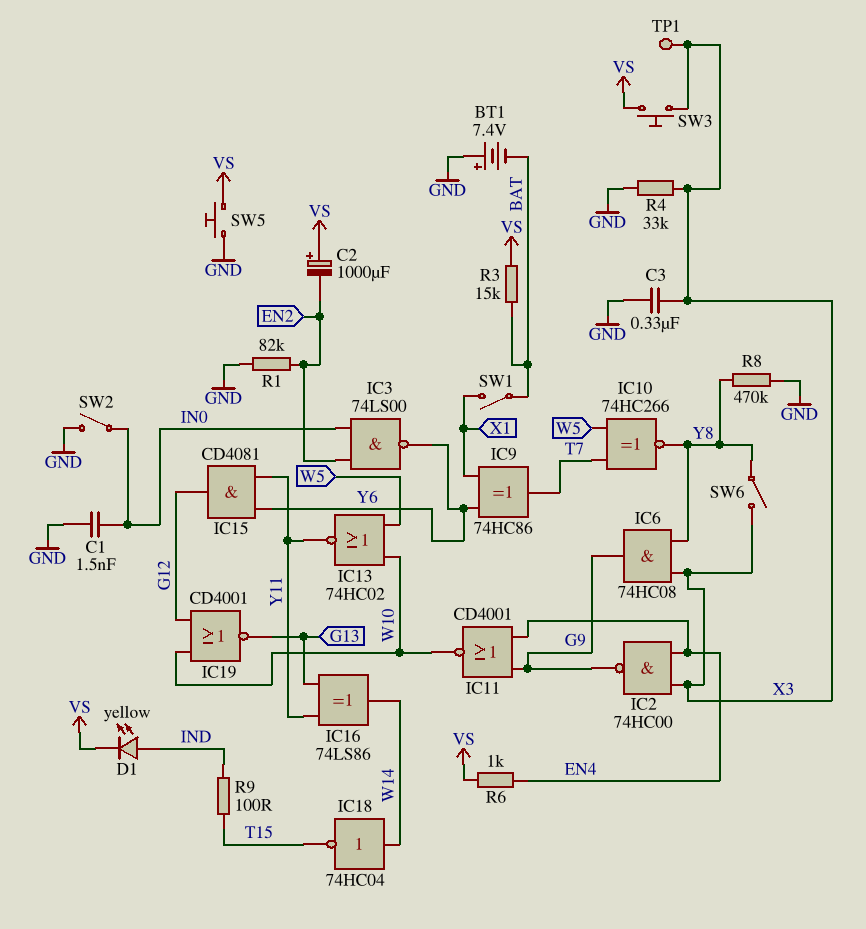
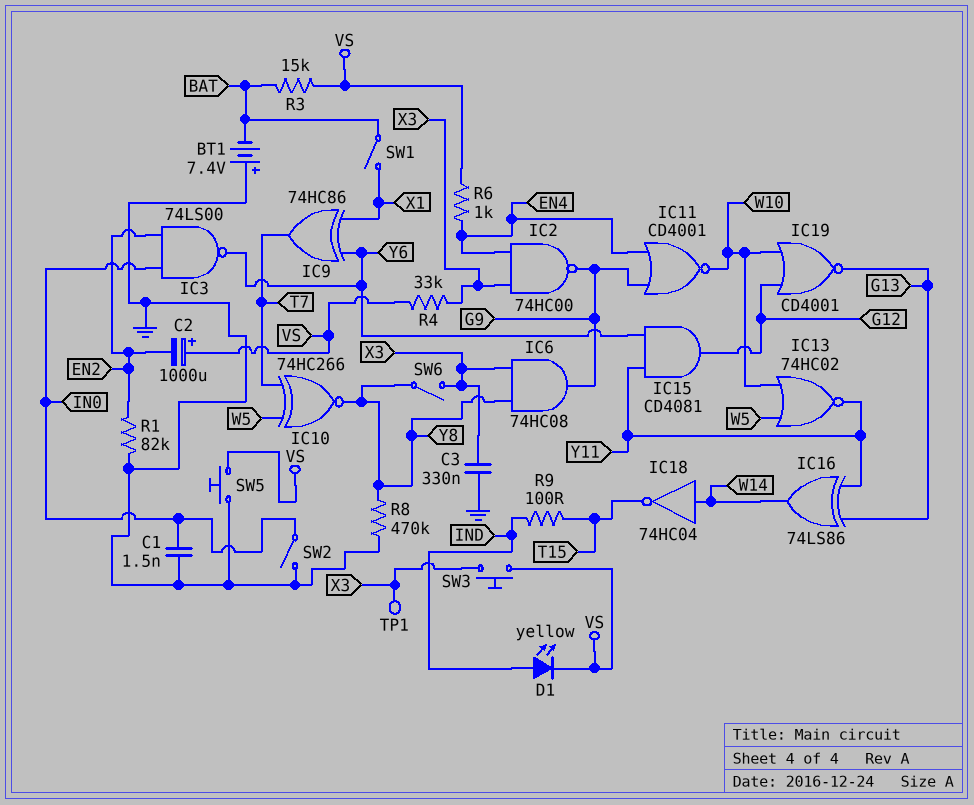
R4: 33k (GND, X3) -> 33k (VS, X3)

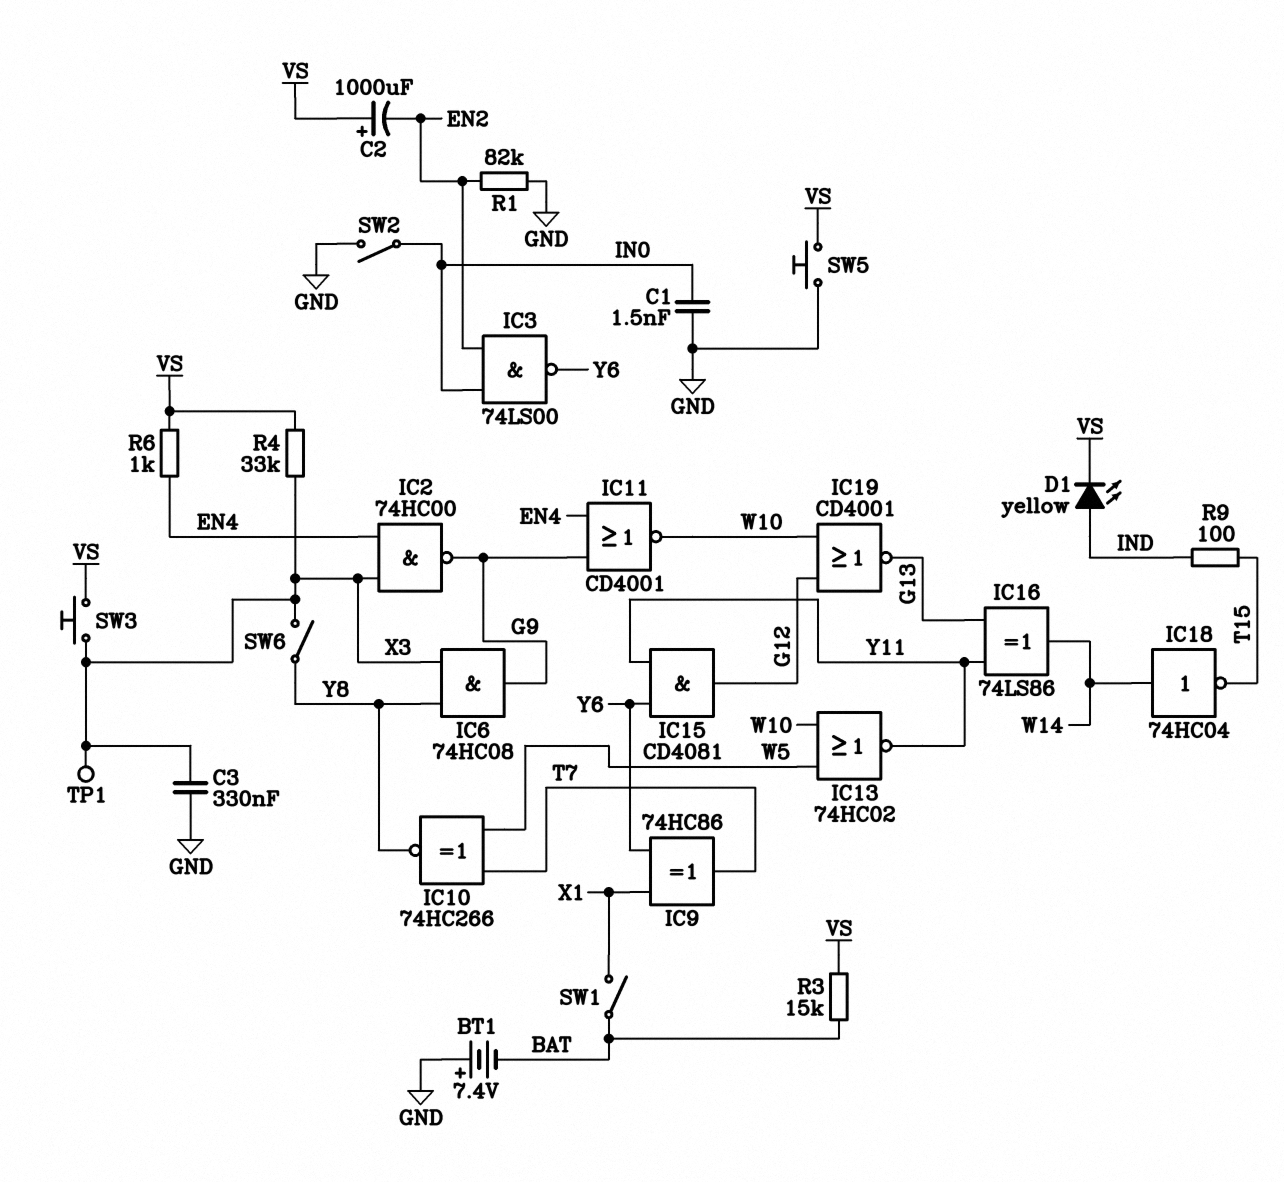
R8: 470k (GND, Y8) -> none

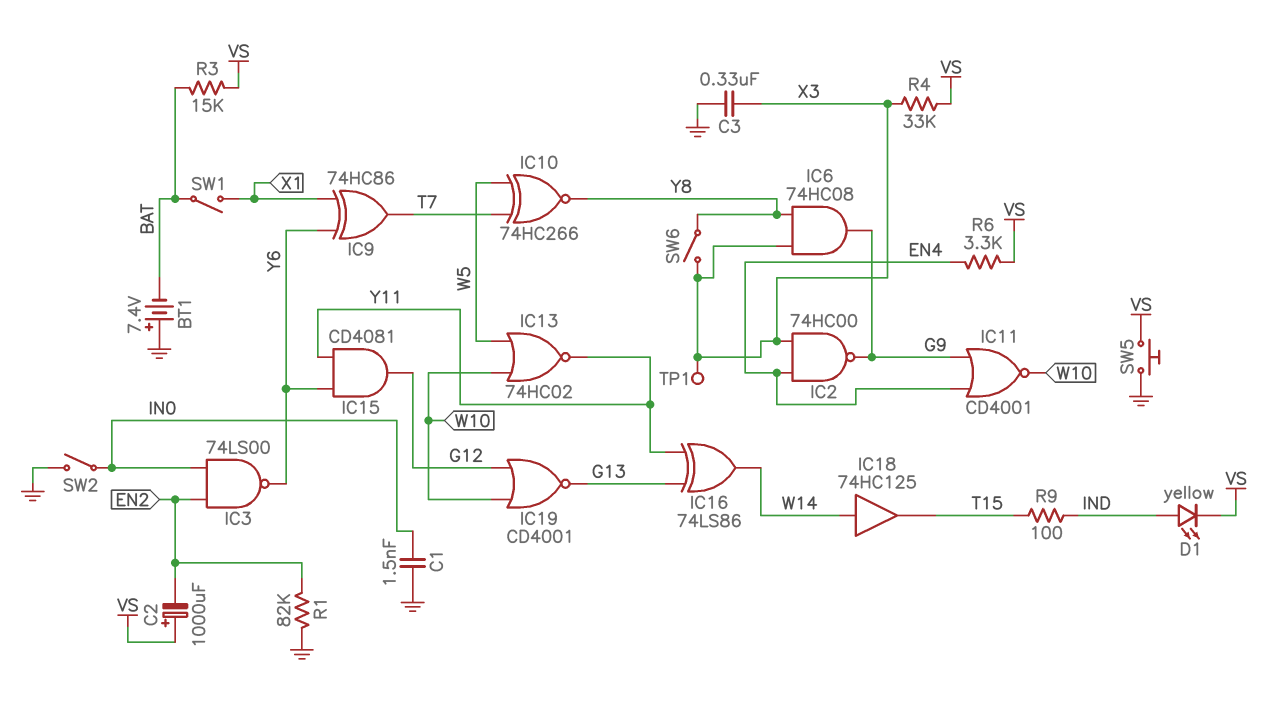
IC18: NOT 74HC04 (in W14, out T15) -> buffer 74HC125 (in W14, out T15)
R6: 1k (EN4, VS) -> 3.3k (EN4, VS)
SW3: button (VS, X3) -> none

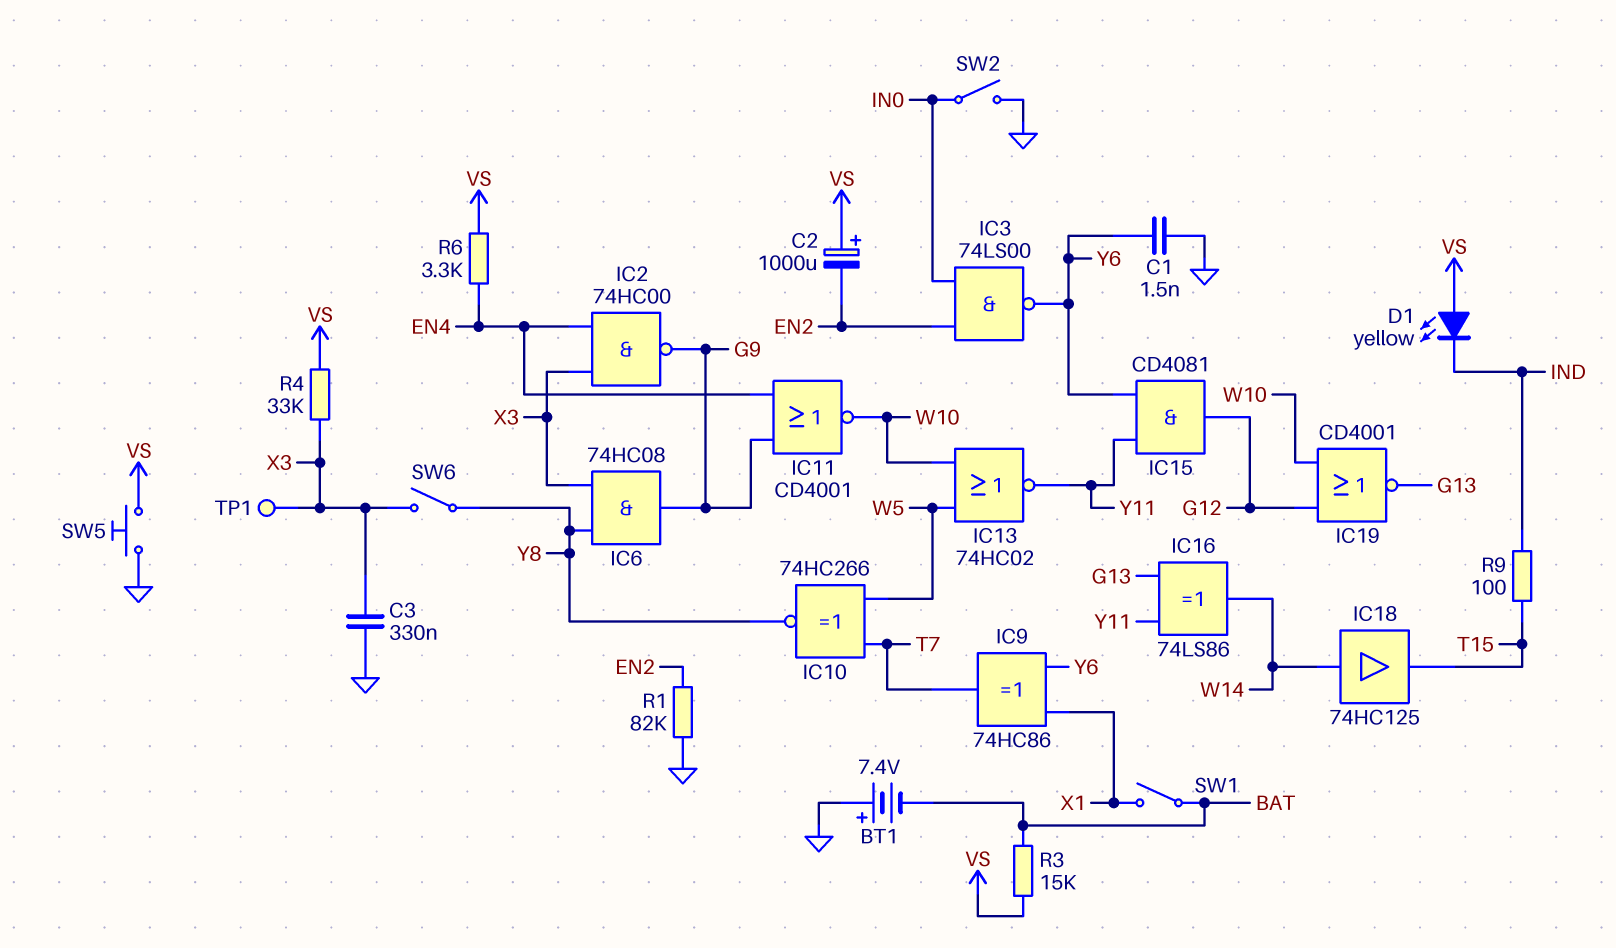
C1: 1.5nF (GND, IN0) -> 1.5nF (GND, Y6)
D1: LED yellow (A IND, K VS) -> LED yellow (A VS, K IND)

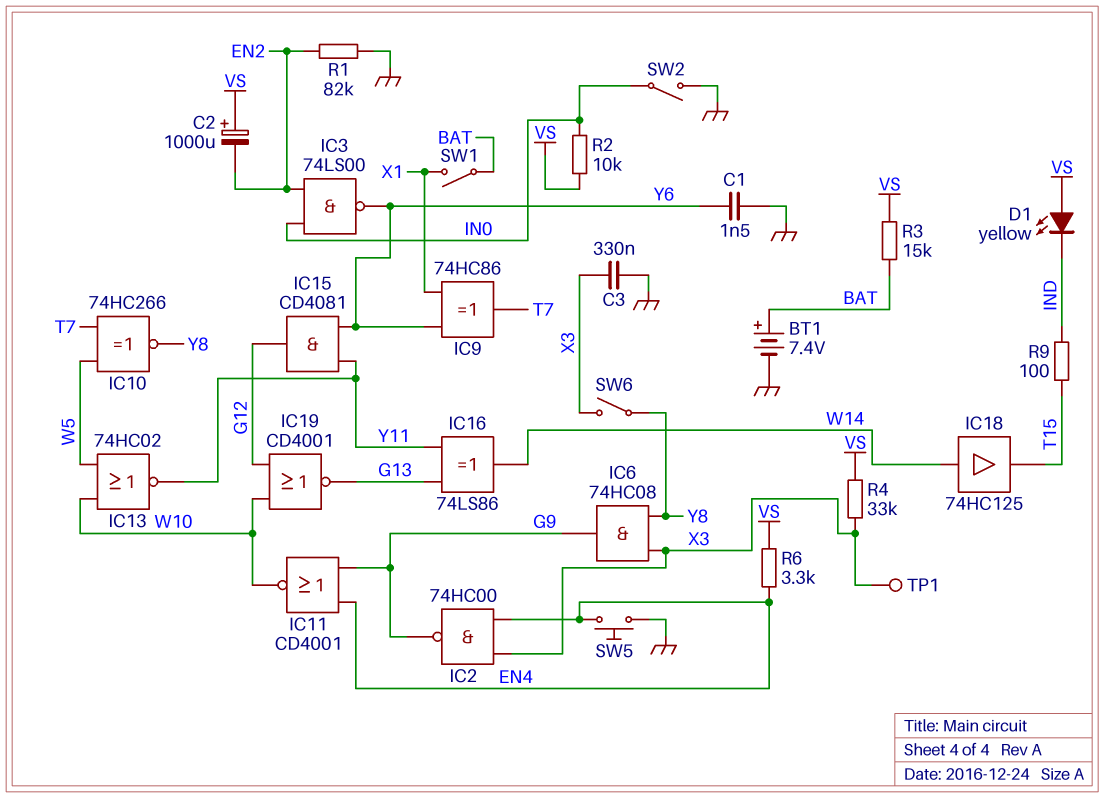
BT1: 7.4V (plus GND, minus BAT) -> 7.4V (plus BAT, minus GND)
R2: none -> 10k (IN0, VS)
SW5: button (GND, VS) -> button (EN4, GND)

